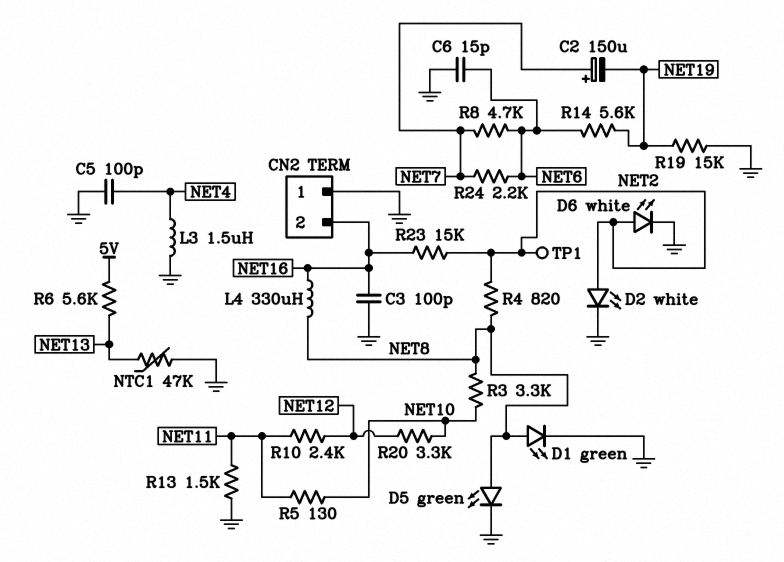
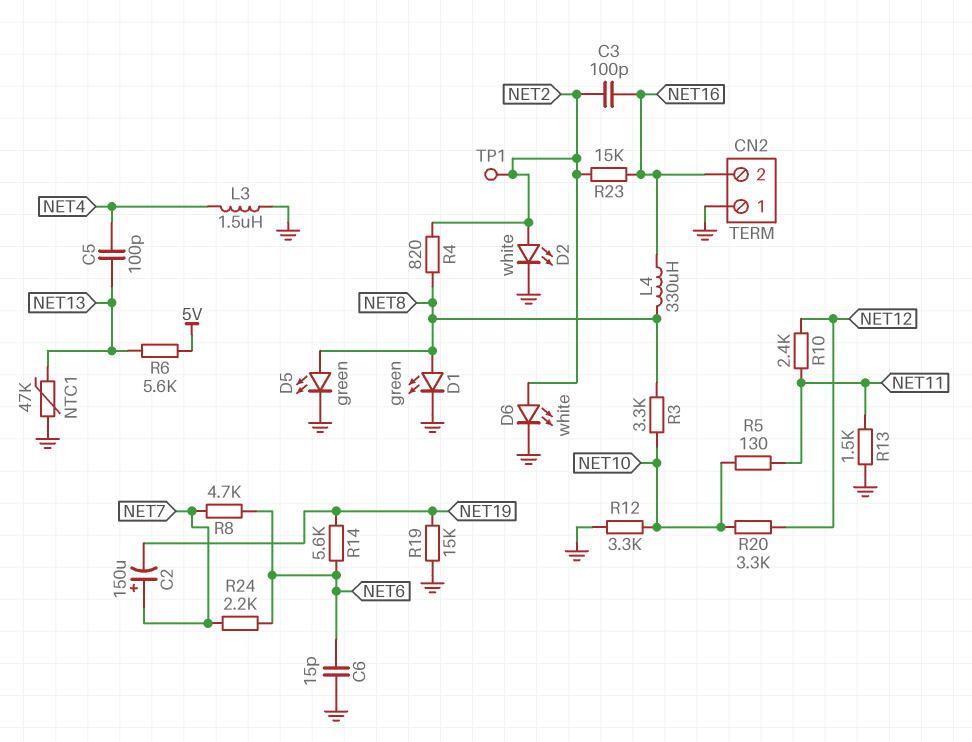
C3: 100pF (GND, NET16) -> 100pF (NET2, NET16)
C5: 100pF (GND, NET4) -> 100pF (NET4, NET13)
R12: none -> 3.3k (GND, NET10)

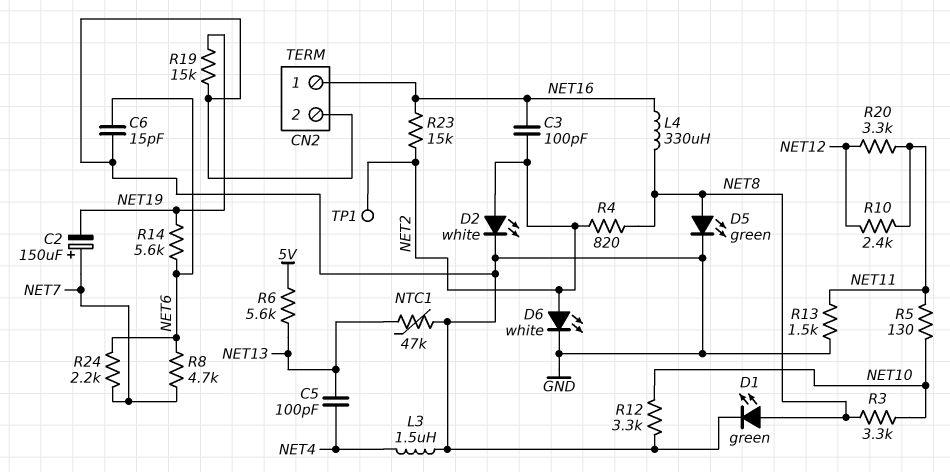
CN2 pin 1: GND -> NET16
CN2 pin 2: NET16 -> GND
R20: 3.3k (NET10, NET12) -> 3.3k (NET11, NET12)

